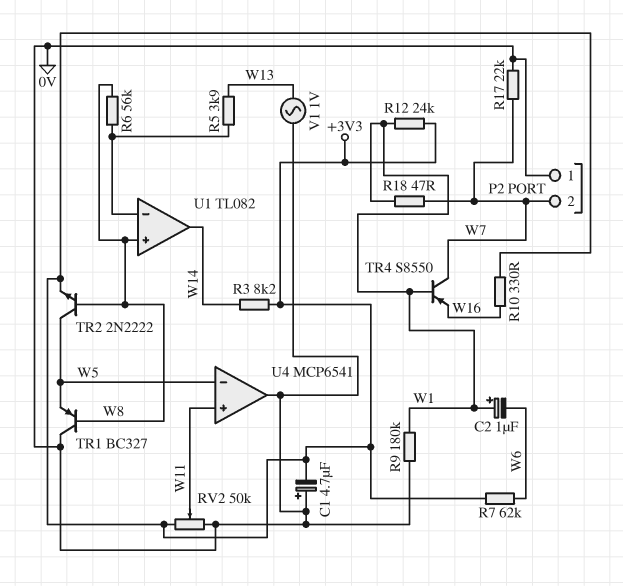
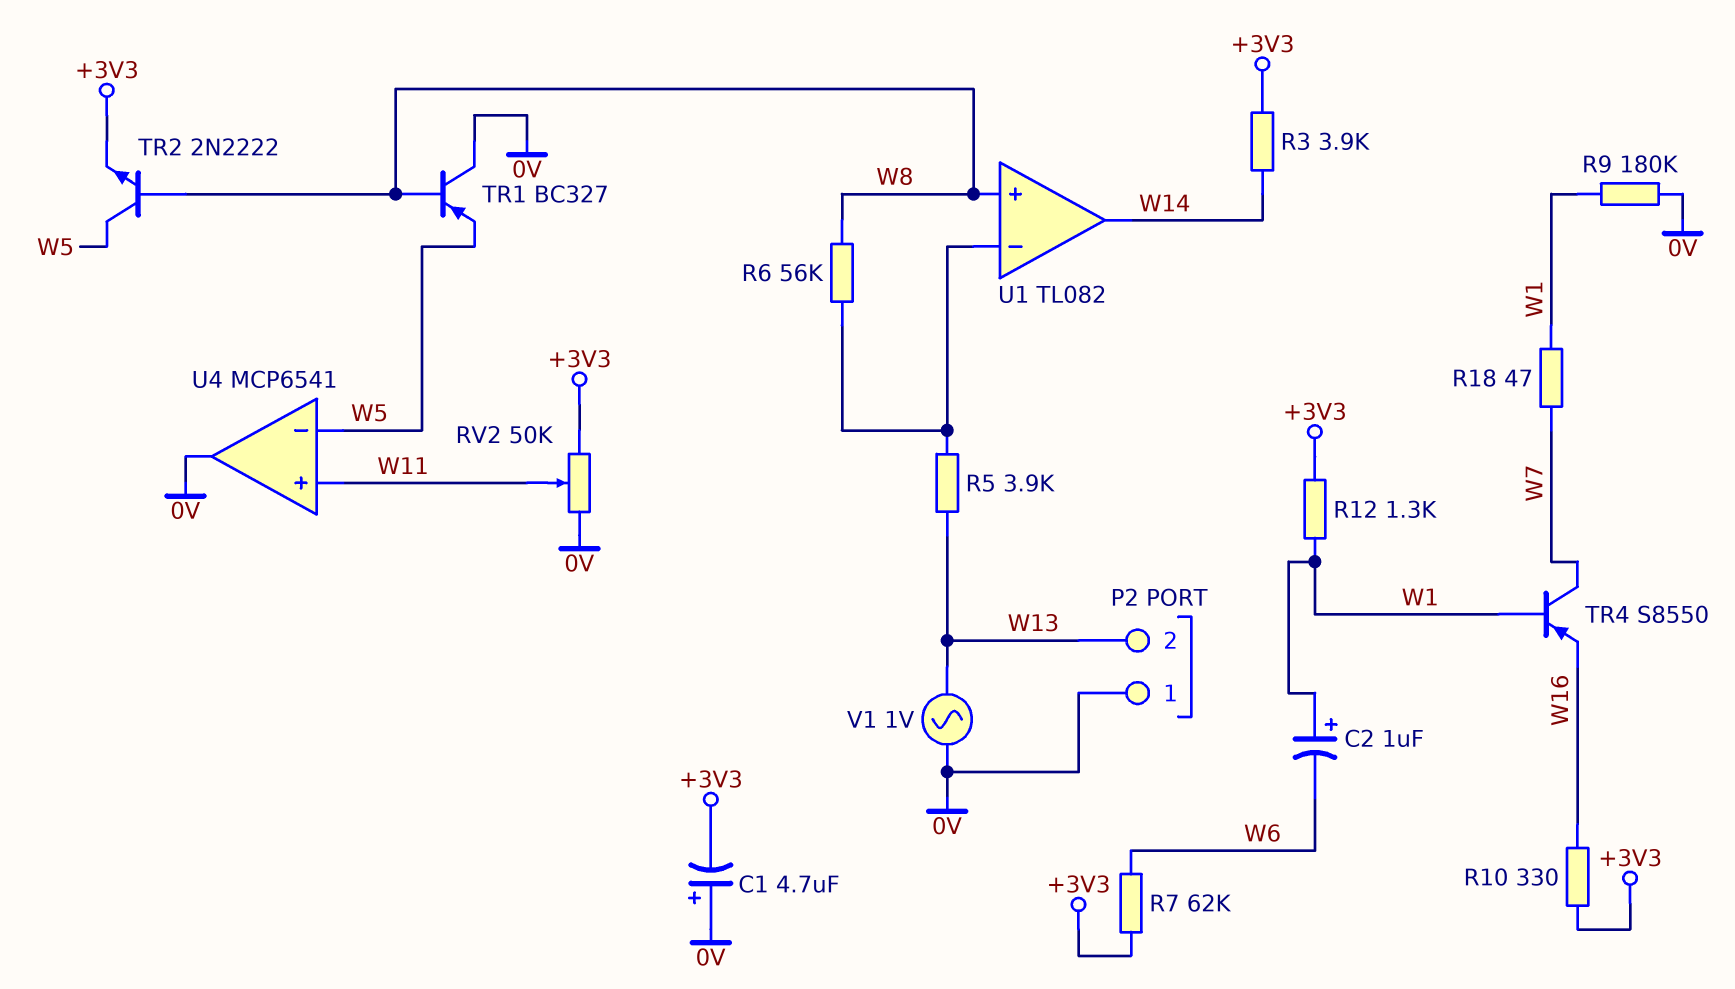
P2 pin 2: W7 -> W13
R3: 8.2k (+3V3, W14) -> 3.9k (+3V3, W14)
R12: 24k (+3V3, W1) -> 1.3k (+3V3, W1)
R17: 22k (0V, W7) -> none

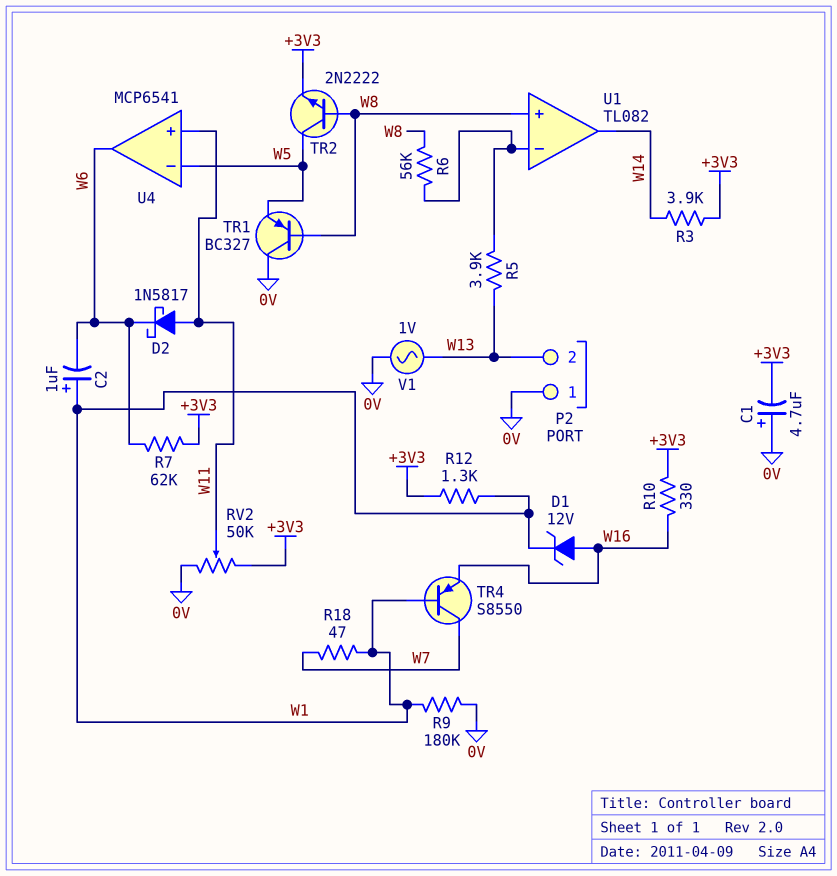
D1: none -> zener 12V (A W16, K W1)
D2: none -> schottky 1N5817 (A W11, K W6)
U4 pin out: 0V -> W6

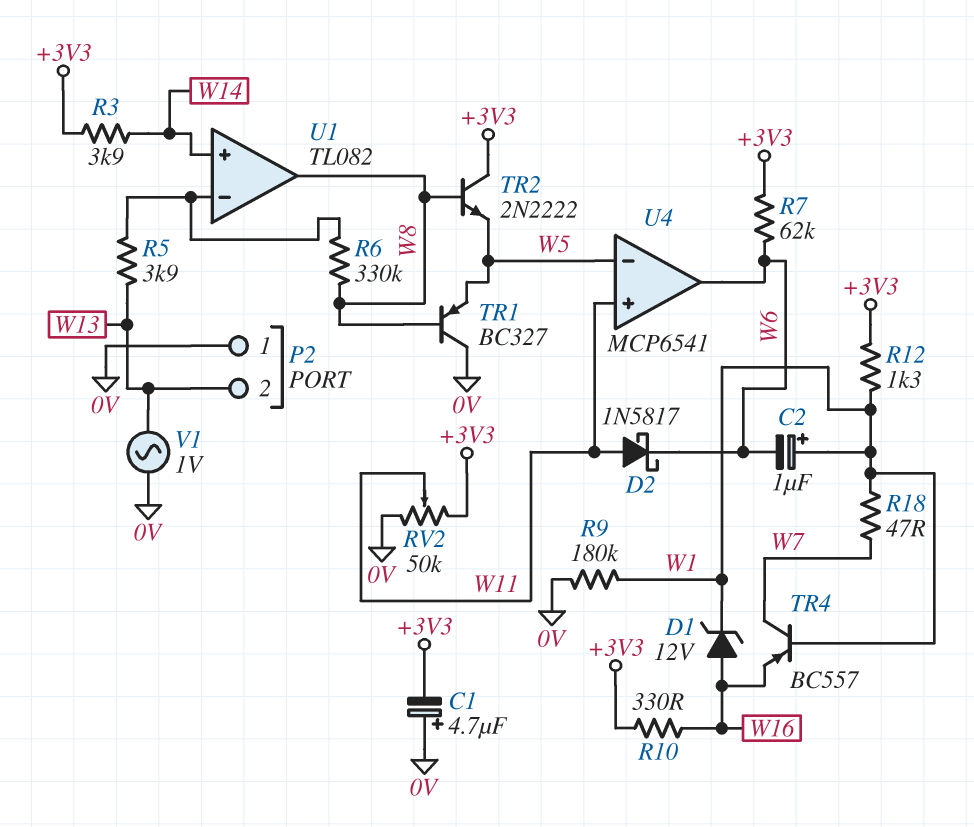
R6: 56k (U1/in-, W8) -> 330k (U1/in-, W8)
TR2: NPN 2N2222 (B W8, C W5, E +3V3) -> NPN 2N2222 (B W8, C +3V3, E W5)
TR4: PNP S8550 (B W1, C W7, E W16) -> PNP BC557 (B W1, C W7, E W16)
U1 pin in+: W8 -> W14
U1 pin out: W14 -> W8

